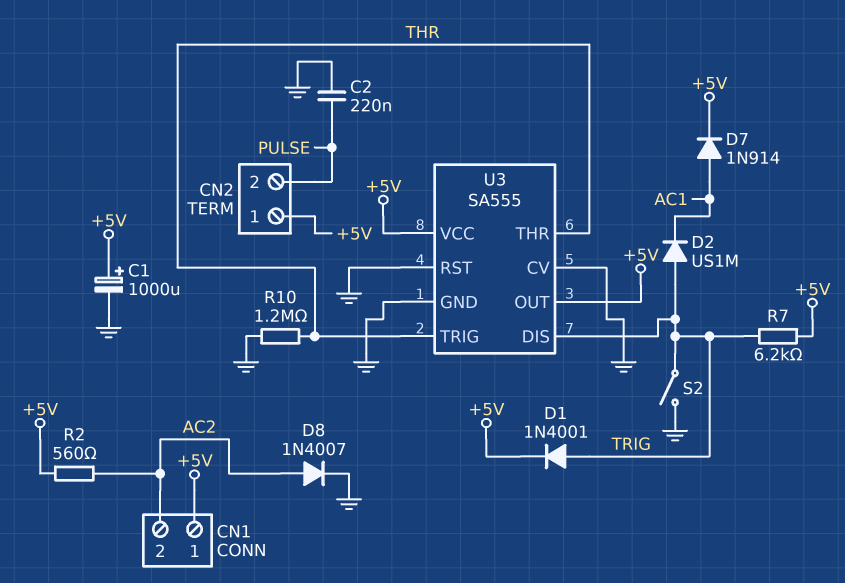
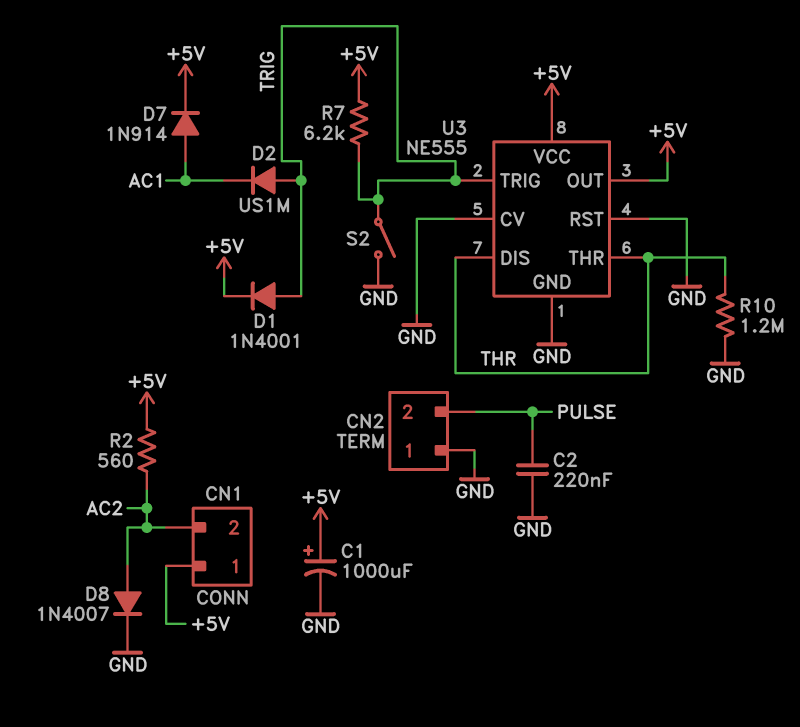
CN2 pin 1: +5V -> GND
U3: SA555 -> NE555
U3 pin DIS: TRIG -> THR
U3 pin TRIG: THR -> TRIG

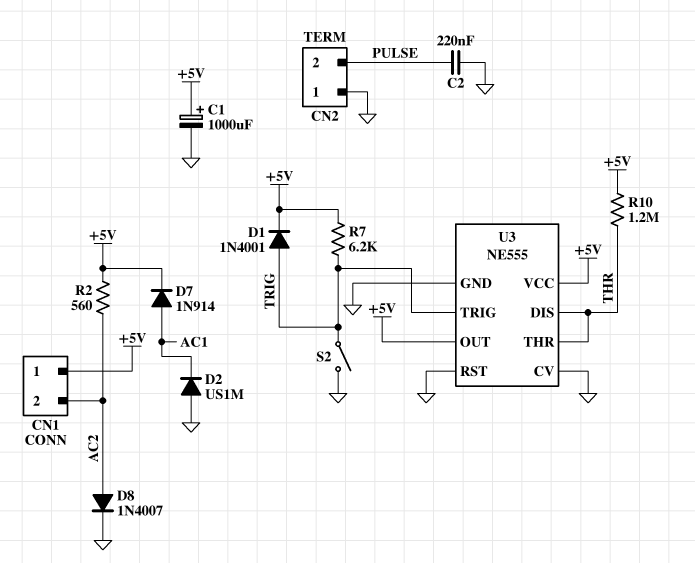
D2: diode US1M (A TRIG, K AC1) -> diode US1M (A GND, K AC1)
R10: 1.2M (GND, THR) -> 1.2M (+5V, THR)

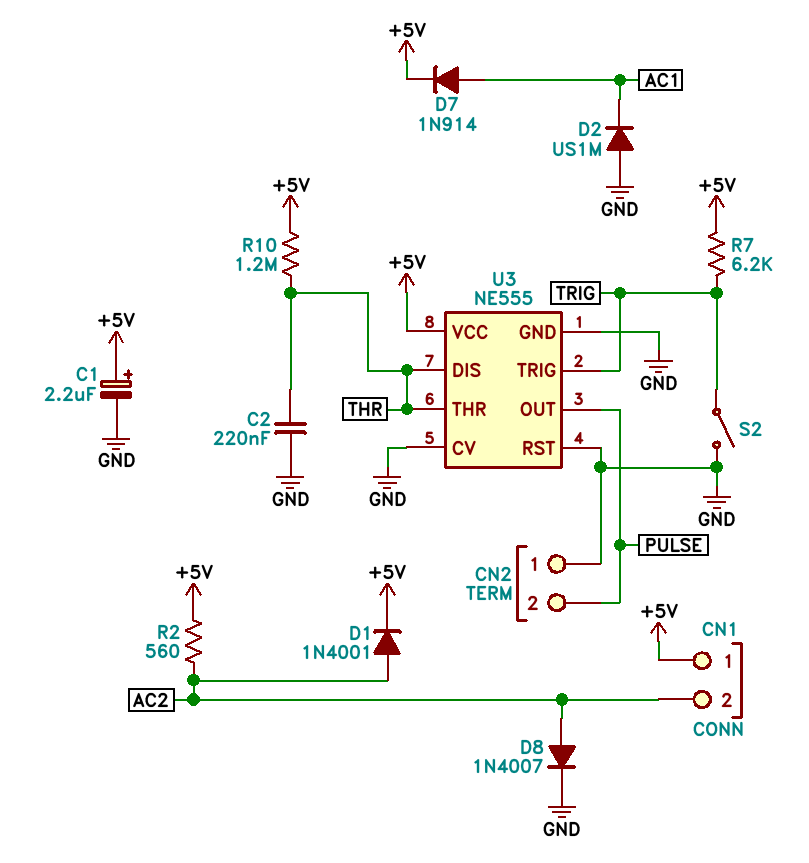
C1: 1000uF (plus +5V, minus GND) -> 2.2uF (plus +5V, minus GND)
C2: 220nF (GND, PULSE) -> 220nF (GND, THR)
D1: diode 1N4001 (A TRIG, K +5V) -> diode 1N4001 (A AC2, K +5V)
U3 pin OUT: +5V -> PULSE

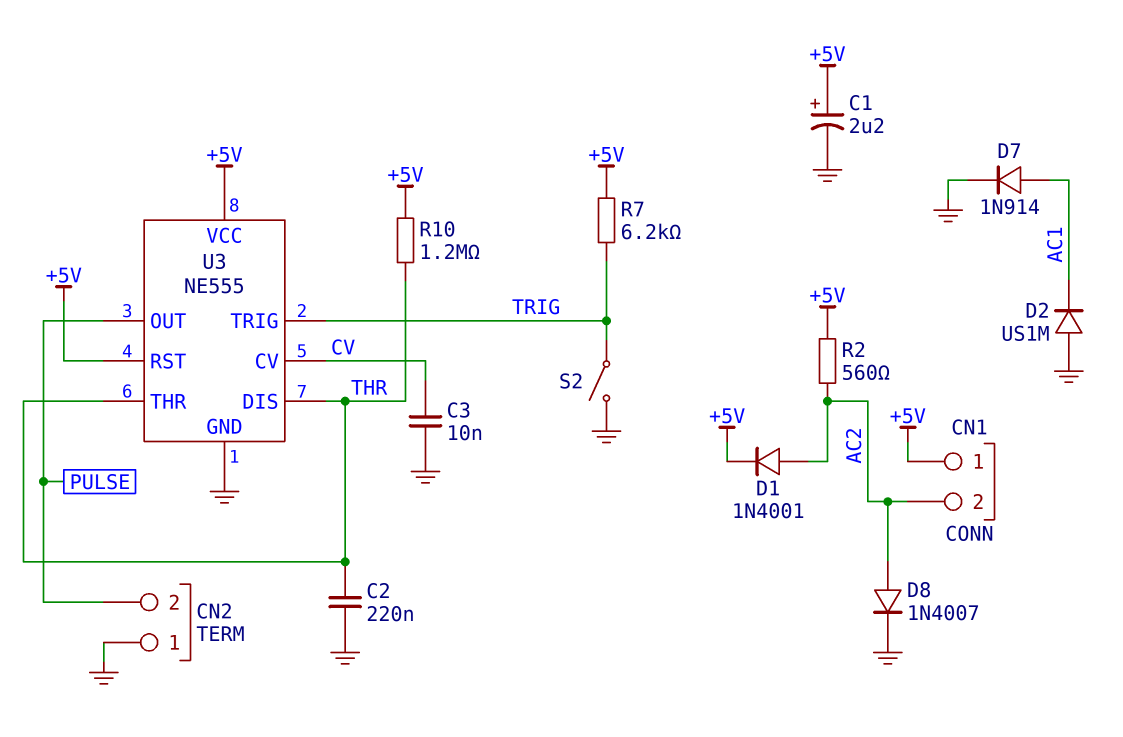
C3: none -> 10nF (CV, GND)
D7: diode 1N914 (A AC1, K +5V) -> diode 1N914 (A AC1, K GND)
U3 pin CV: GND -> CV
U3 pin RST: GND -> +5V

